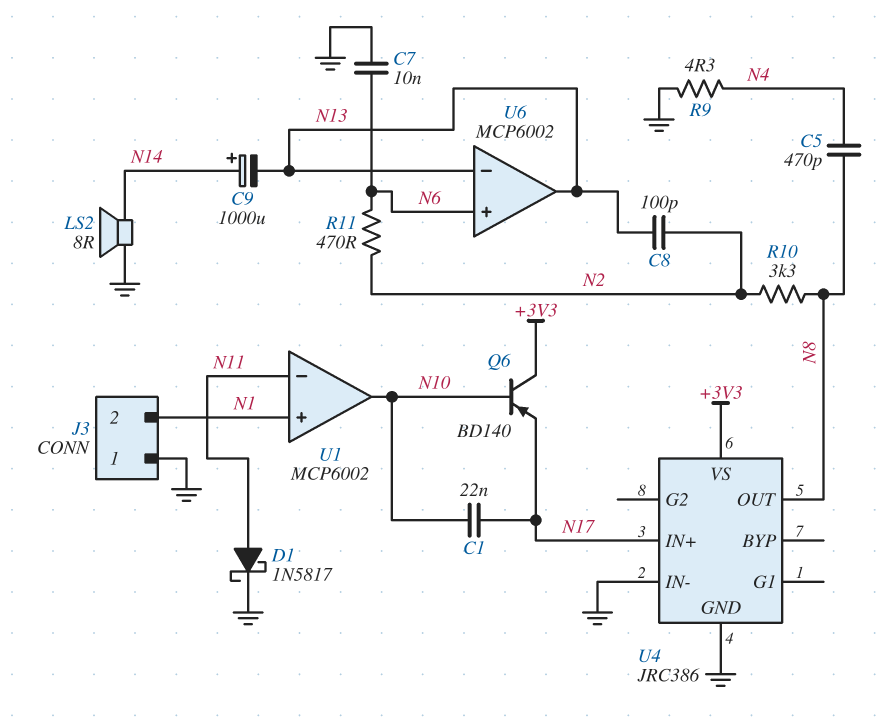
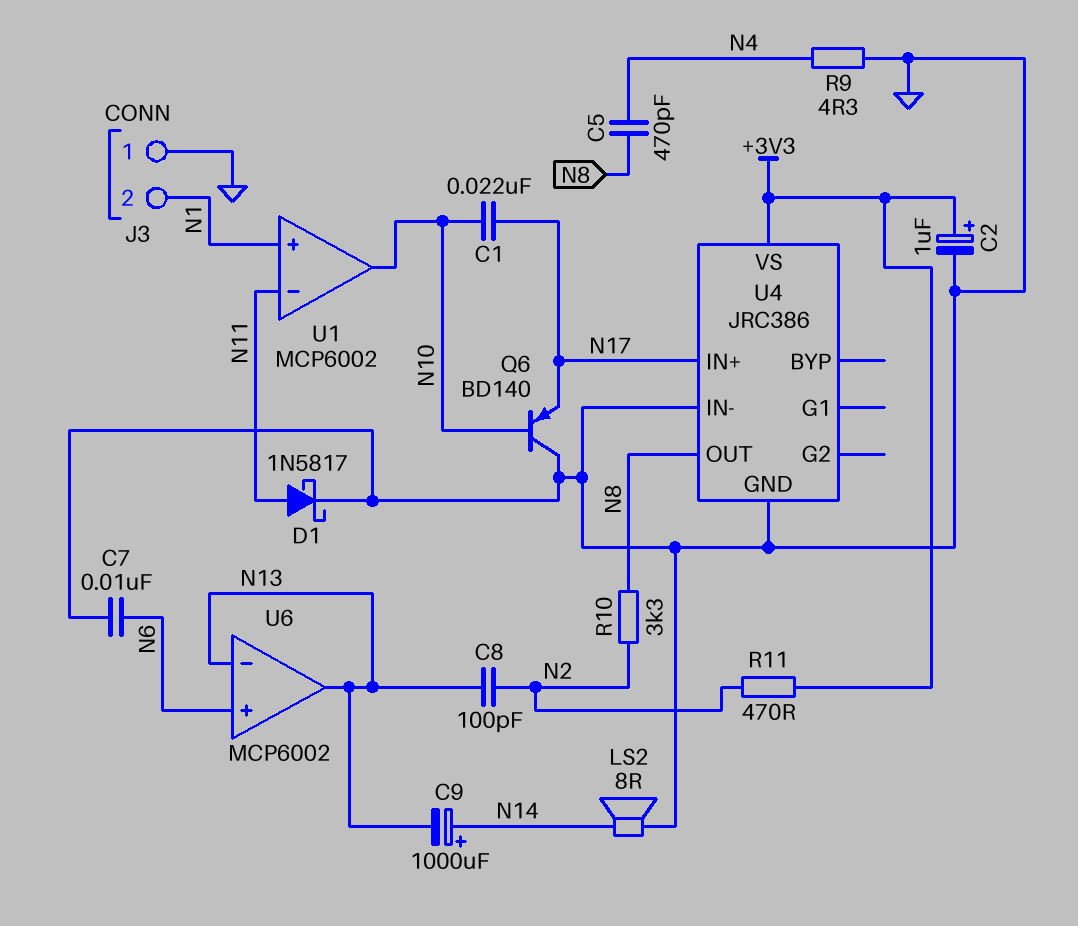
C2: none -> 1uF (plus +3V3, minus GND)
Q6: PNP BD140 (B N10, C +3V3, E N17) -> PNP BD140 (B N10, C GND, E N17)
R11: 470 (N2, N6) -> 470 (+3V3, N2)

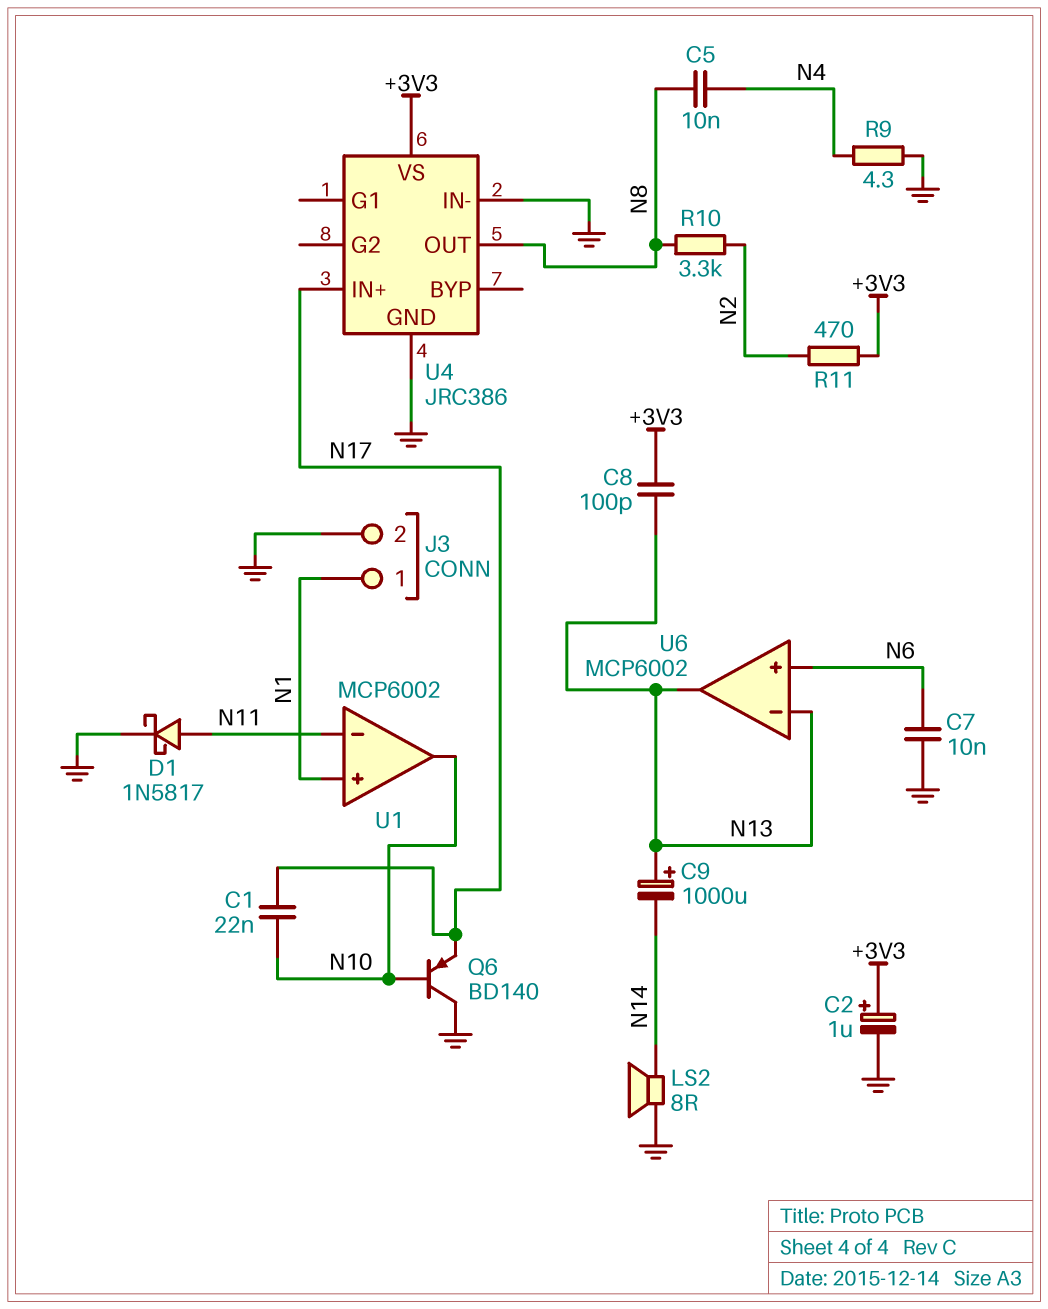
C5: 470pF (N4, N8) -> 10nF (N4, N8)
C8: 100pF (N2, N13) -> 100pF (+3V3, N13)
C9: 1000uF (plus N14, minus N13) -> 1000uF (plus N13, minus N14)
J3 pin 1: GND -> N1
J3 pin 2: N1 -> GND

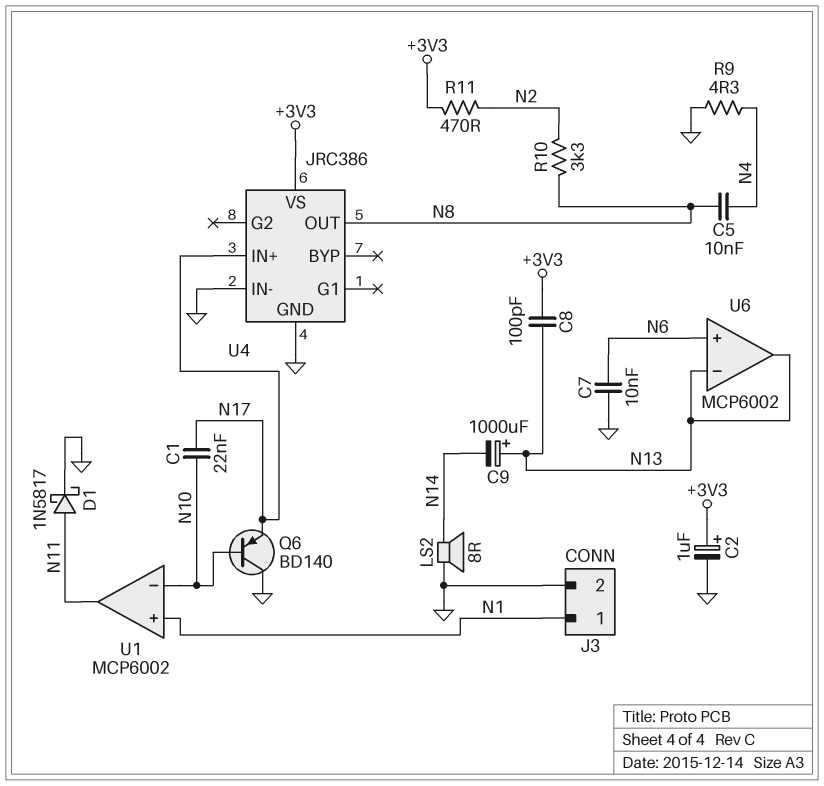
U1 pin in-: N11 -> N10
U1 pin out: N10 -> N11

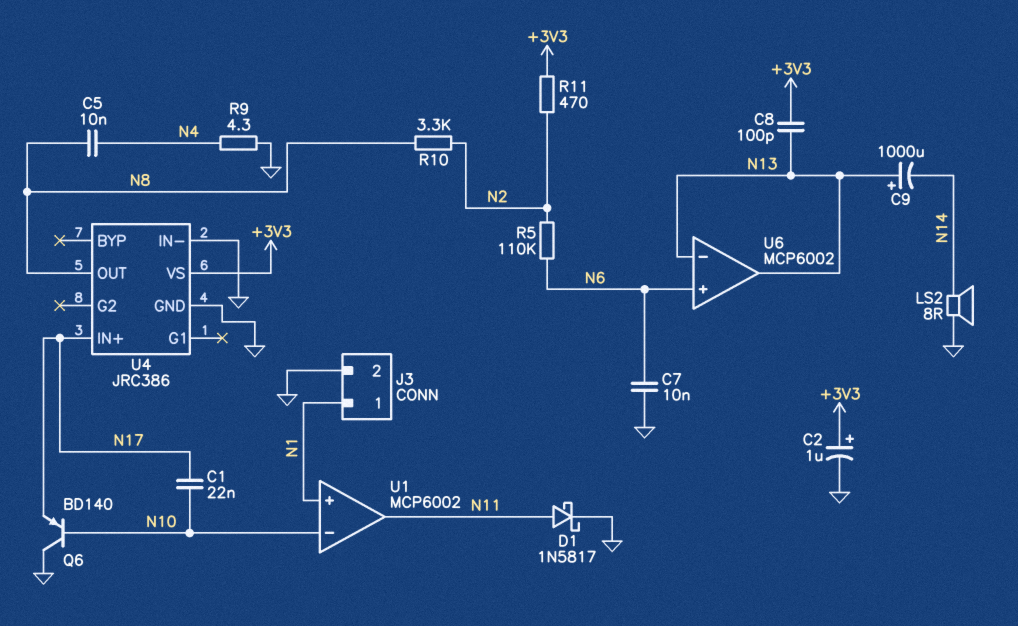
R5: none -> 110k (N2, N6)

